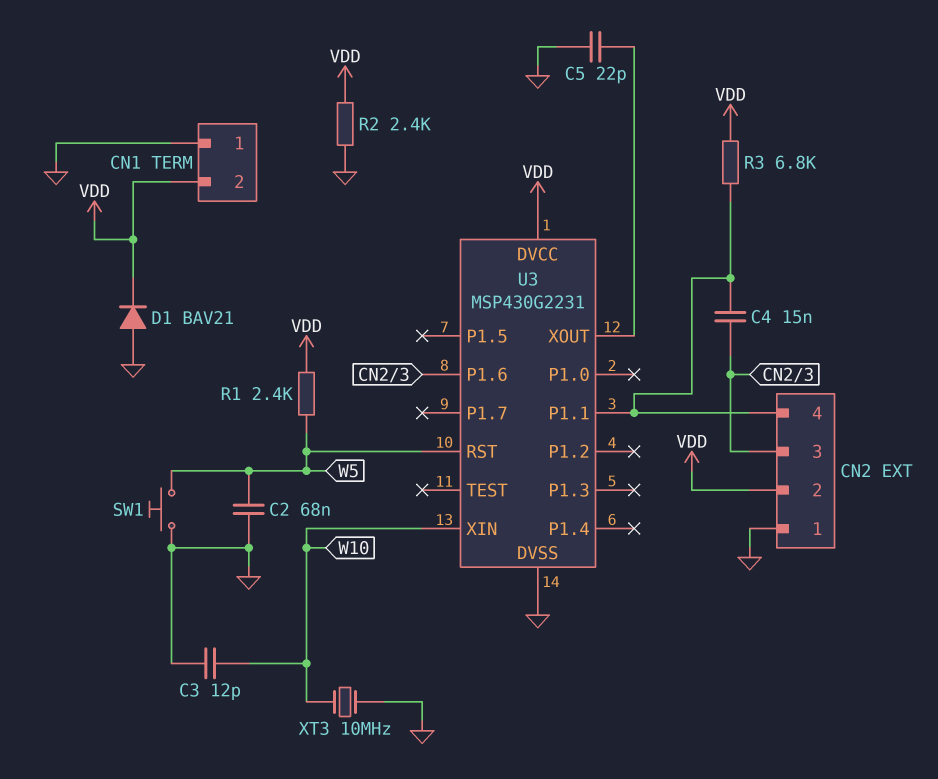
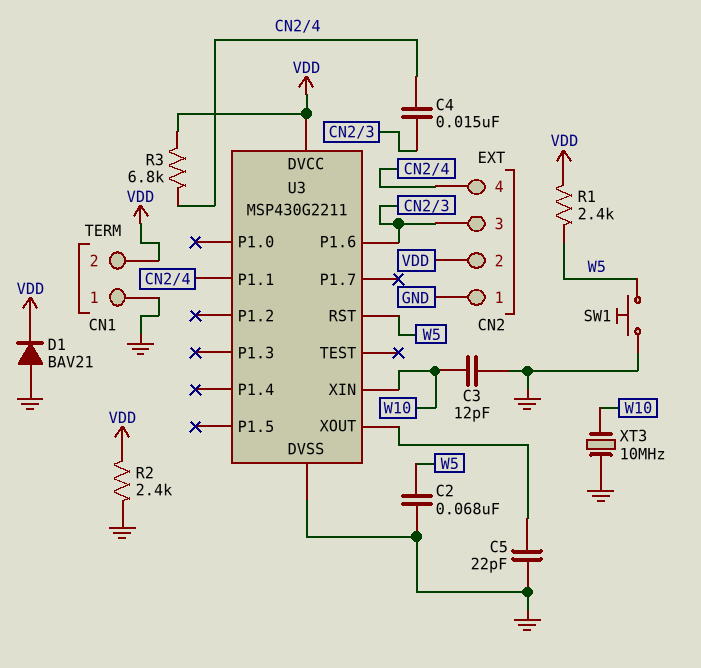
U3: MSP430G2231 -> MSP430G2211

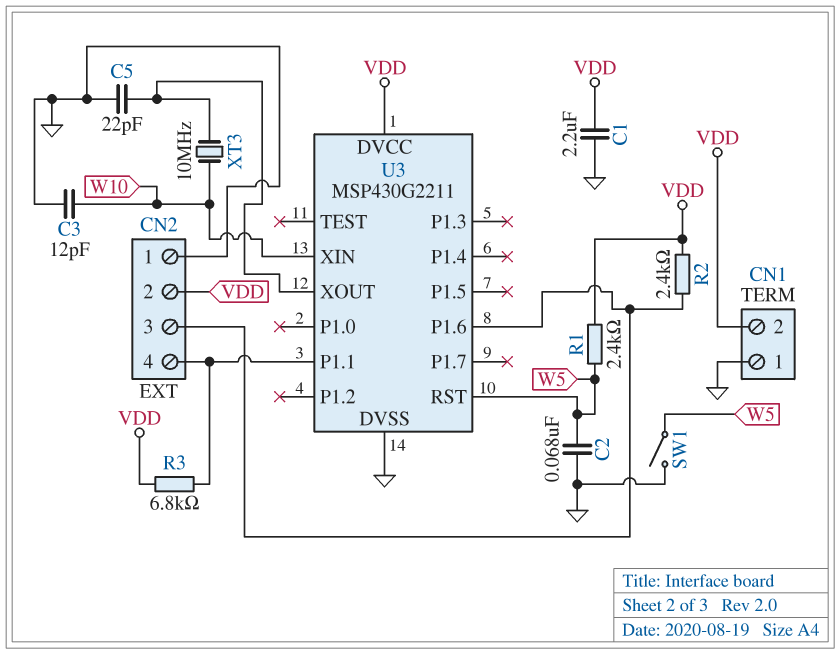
C1: none -> 2.2uF (GND, VDD)
C4: 15nF (CN2/3, CN2/4) -> none
D1: diode BAV21 (A GND, K VDD) -> none
R2: 2.4k (GND, VDD) -> 2.4k (CN2/3, VDD)
SW1: button (GND, W5) -> switch (GND, W5)
XT3: 10MHz (GND, W10) -> 10MHz (U3/XOUT, W10)

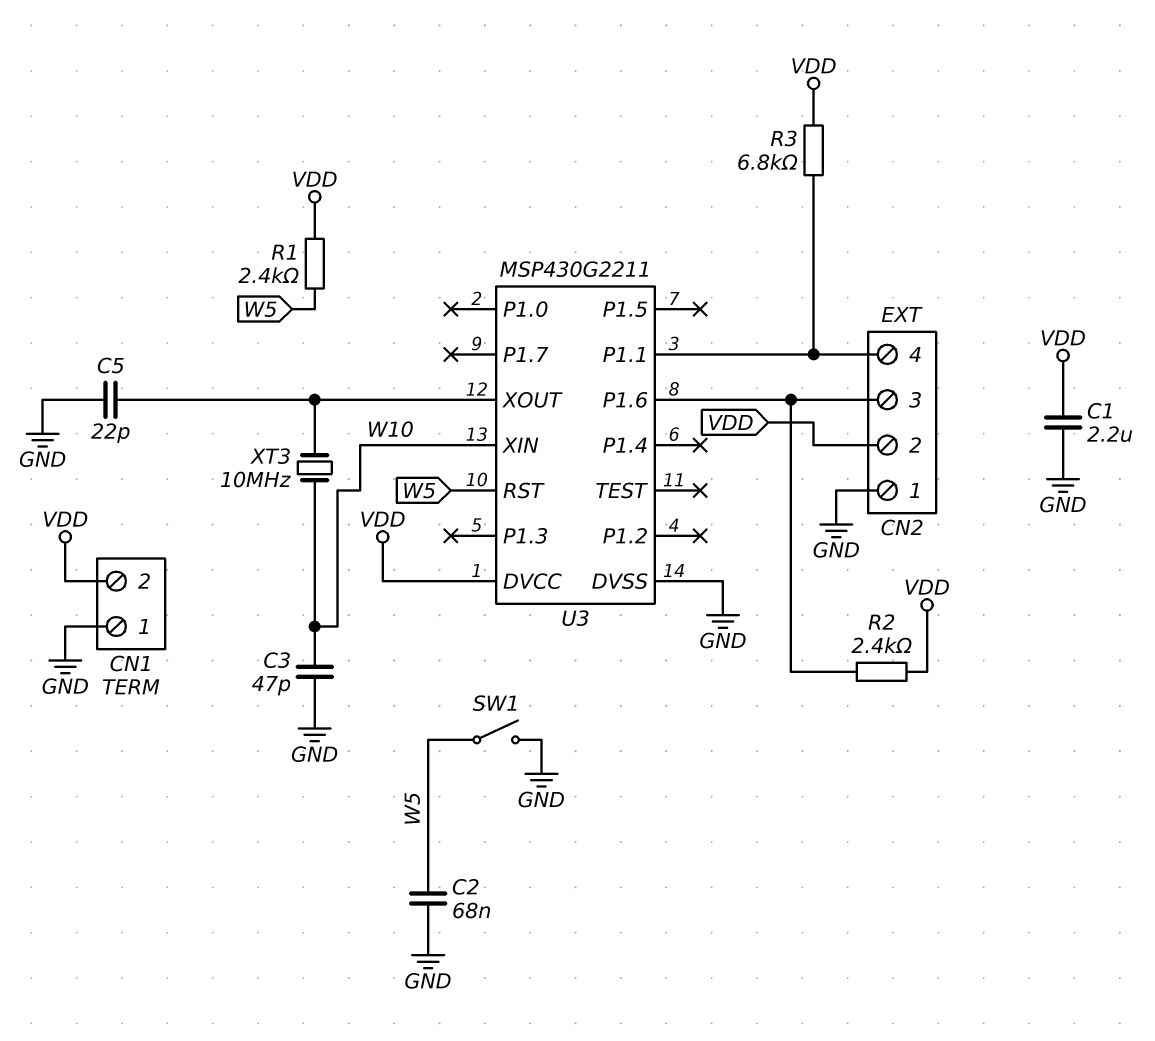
C3: 12pF (GND, W10) -> 47pF (GND, W10)

